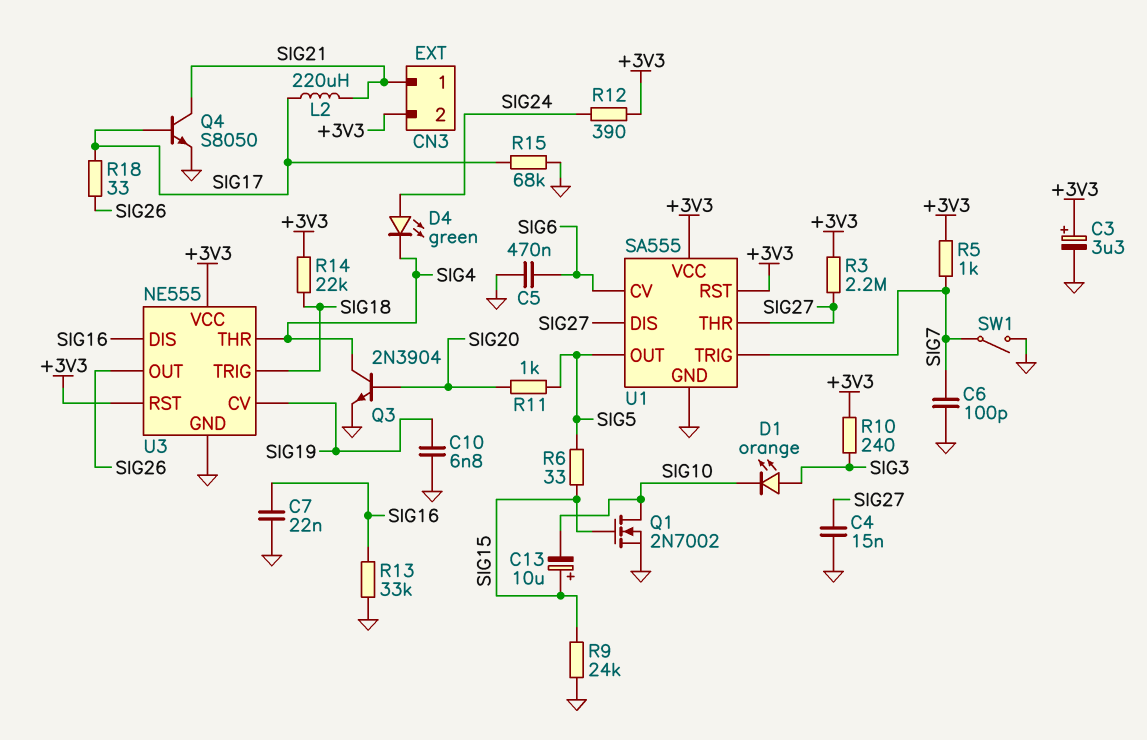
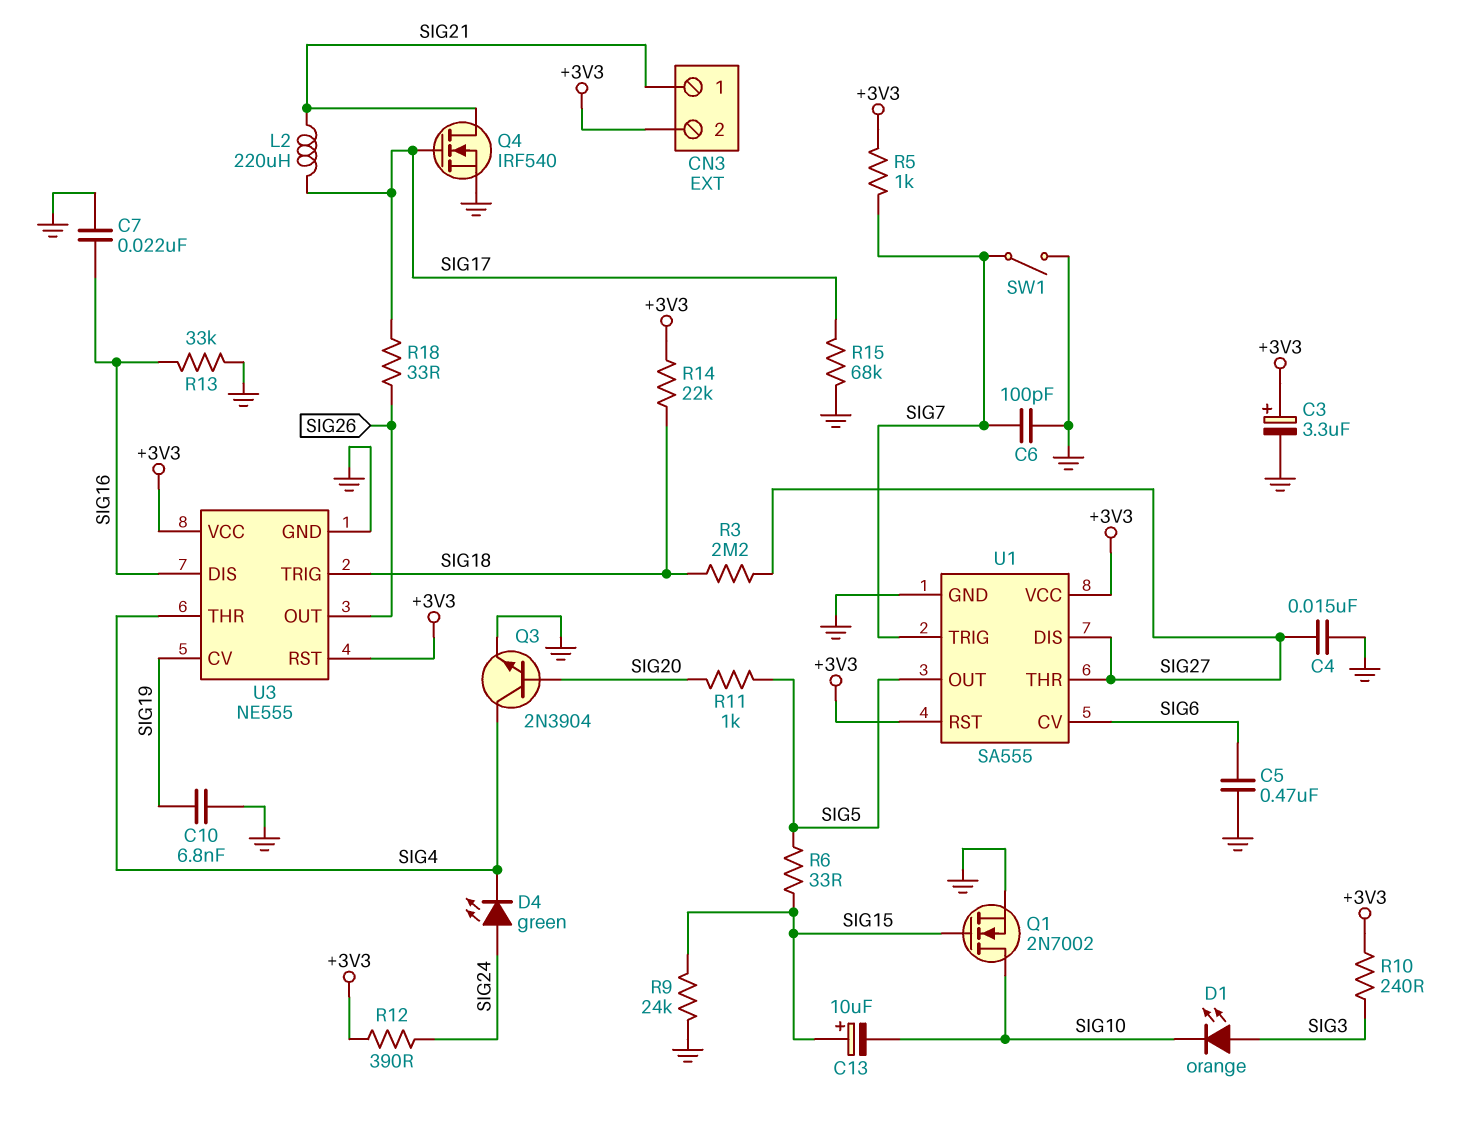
Q4: NPN S8050 (B SIG17, C SIG21, E GND) -> NMOS IRF540 (G SIG17, D SIG21, S GND)
R3: 2.2M (+3V3, SIG27) -> 2.2M (SIG18, SIG27)

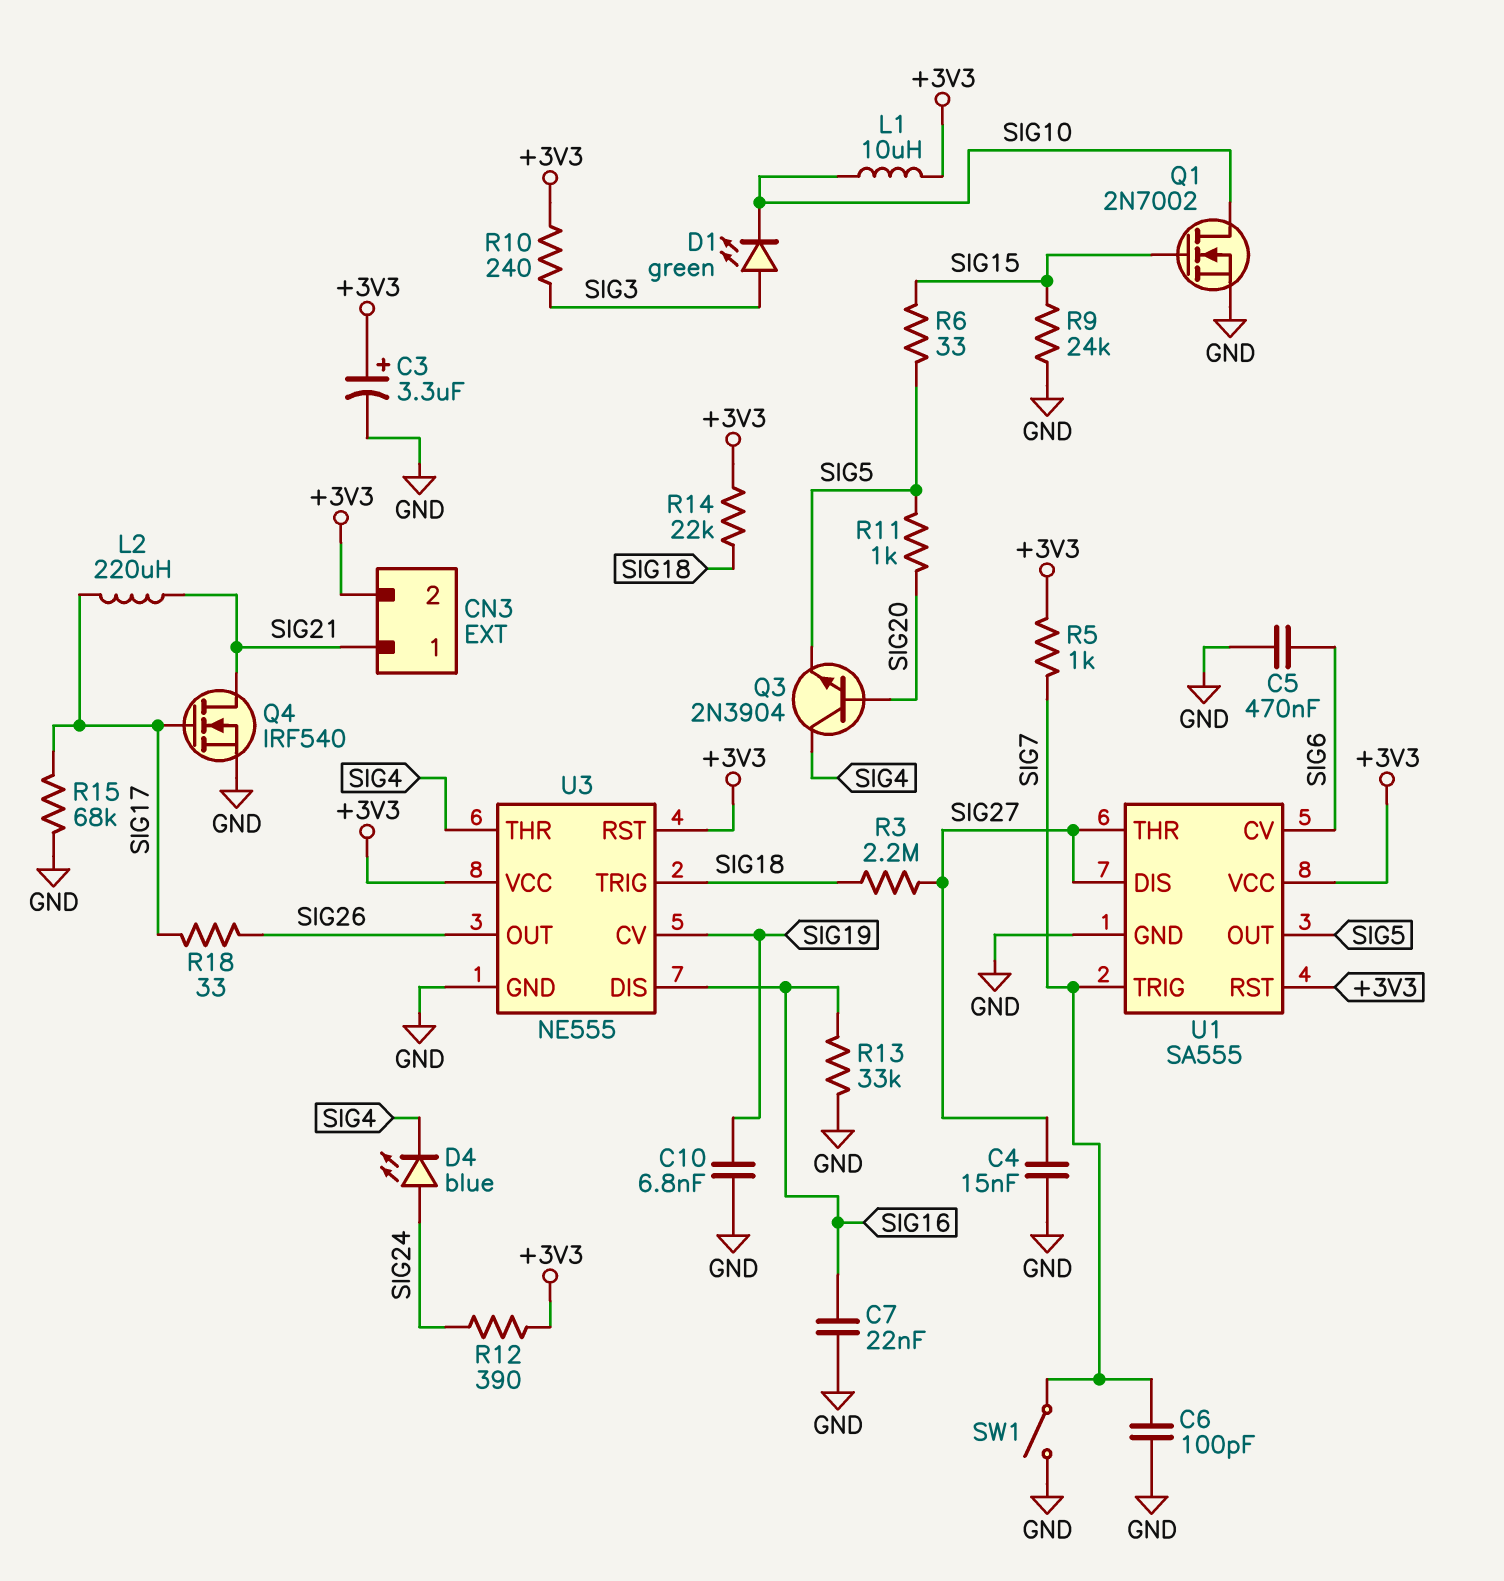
C13: 10uF (plus SIG15, minus SIG10) -> none
D1: LED orange (A SIG3, K SIG10) -> LED green (A SIG3, K SIG10)
D4: LED green (A SIG24, K SIG4) -> LED blue (A SIG24, K SIG4)
L1: none -> 10uH (+3V3, SIG10)
Q3: NPN 2N3904 (B SIG20, C SIG4, E GND) -> NPN 2N3904 (B SIG20, C SIG4, E SIG5)

